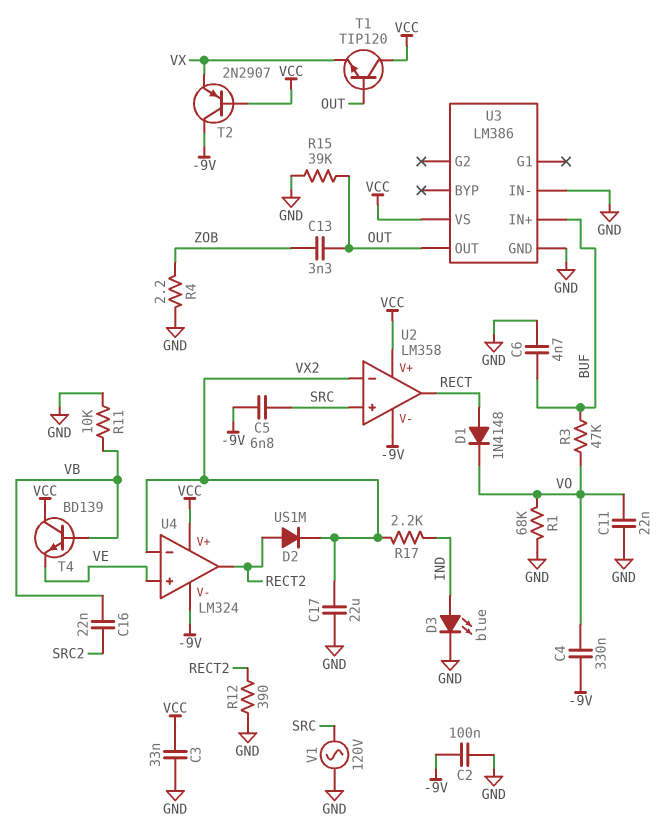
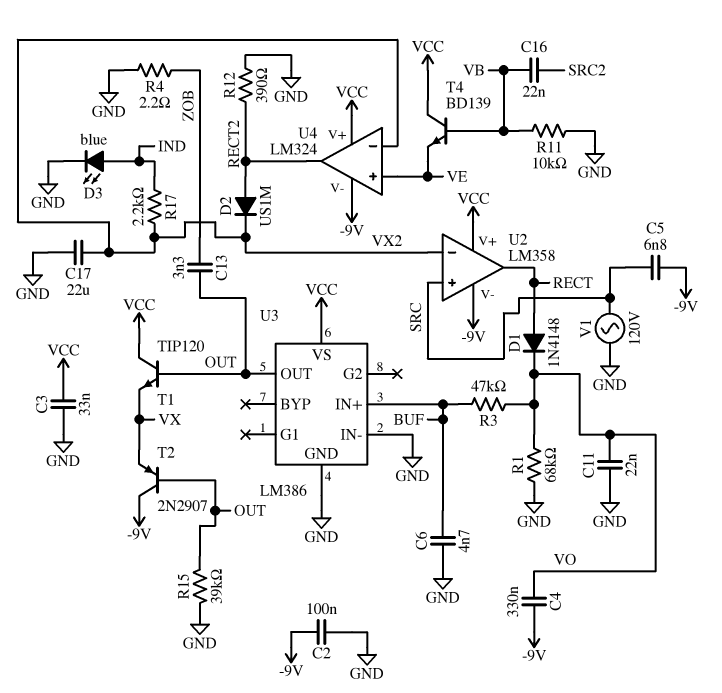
T2: PNP 2N2907 (B VCC, C -9V, E VX) -> PNP 2N2907 (B OUT, C -9V, E VX)

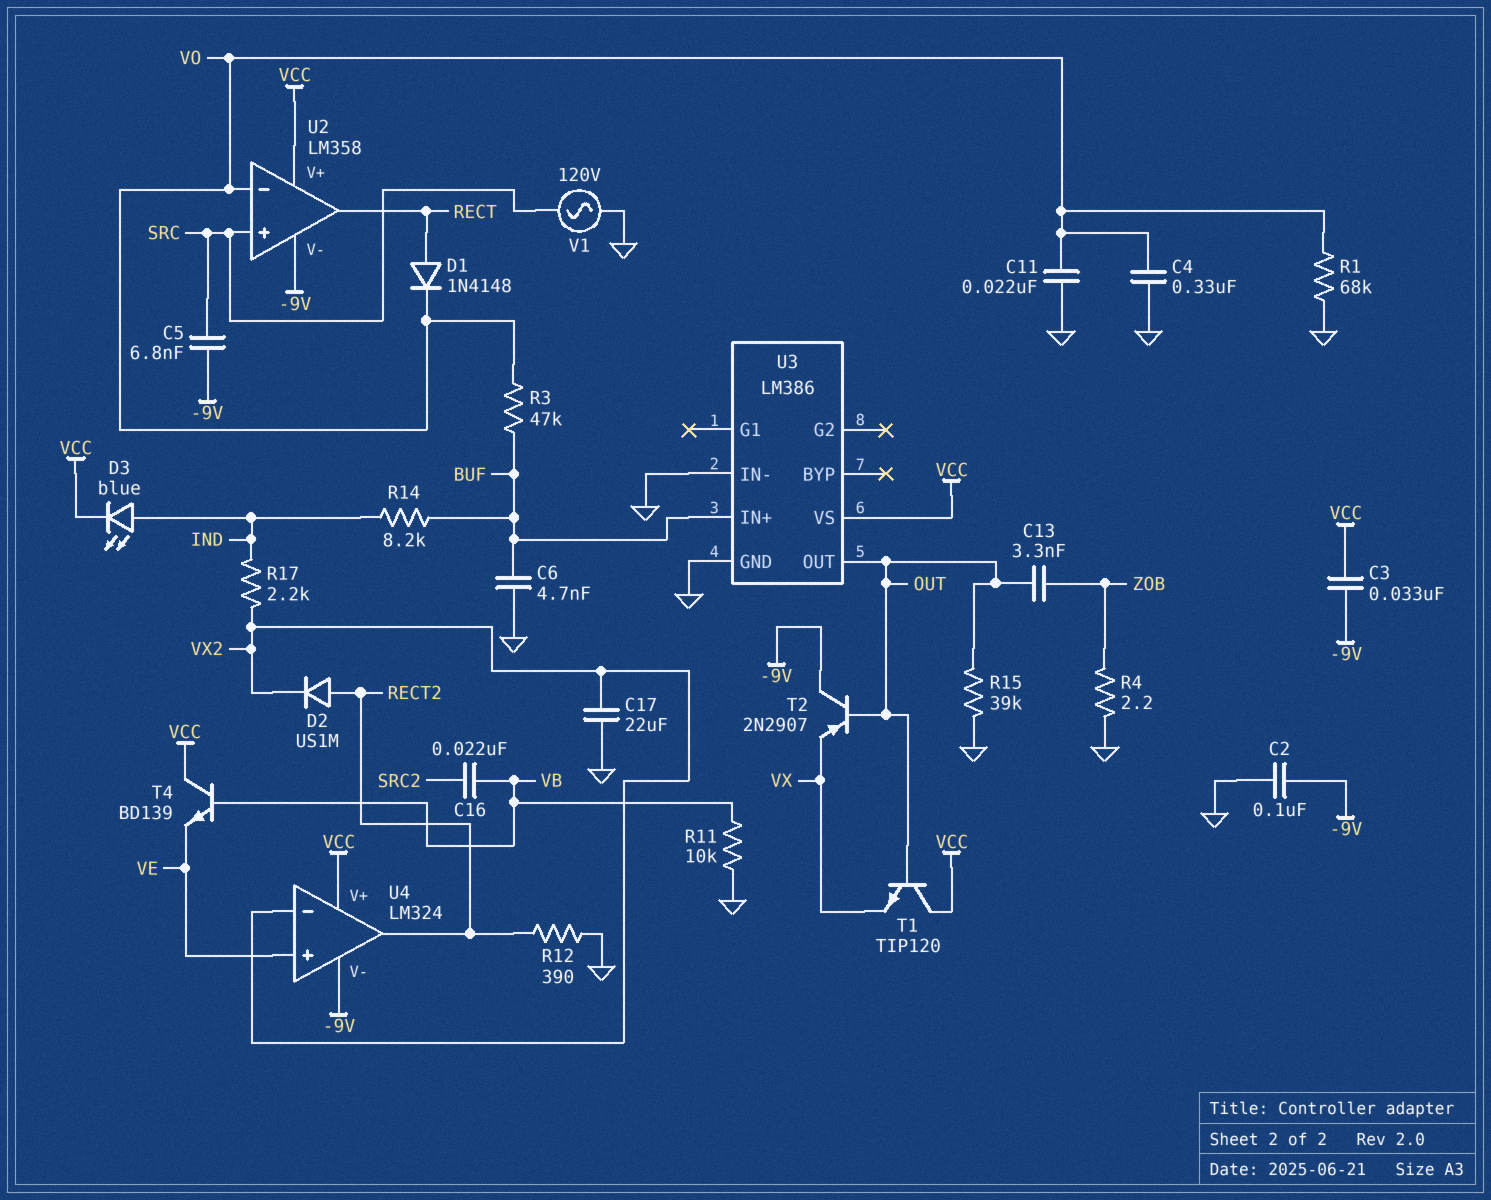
C3: 33nF (GND, VCC) -> 33nF (-9V, VCC)
C4: 330nF (-9V, VO) -> 330nF (GND, VO)
D3: LED blue (A IND, K GND) -> LED blue (A IND, K VCC)
R14: none -> 8.2k (BUF, IND)
U2 pin in-: VX2 -> VO

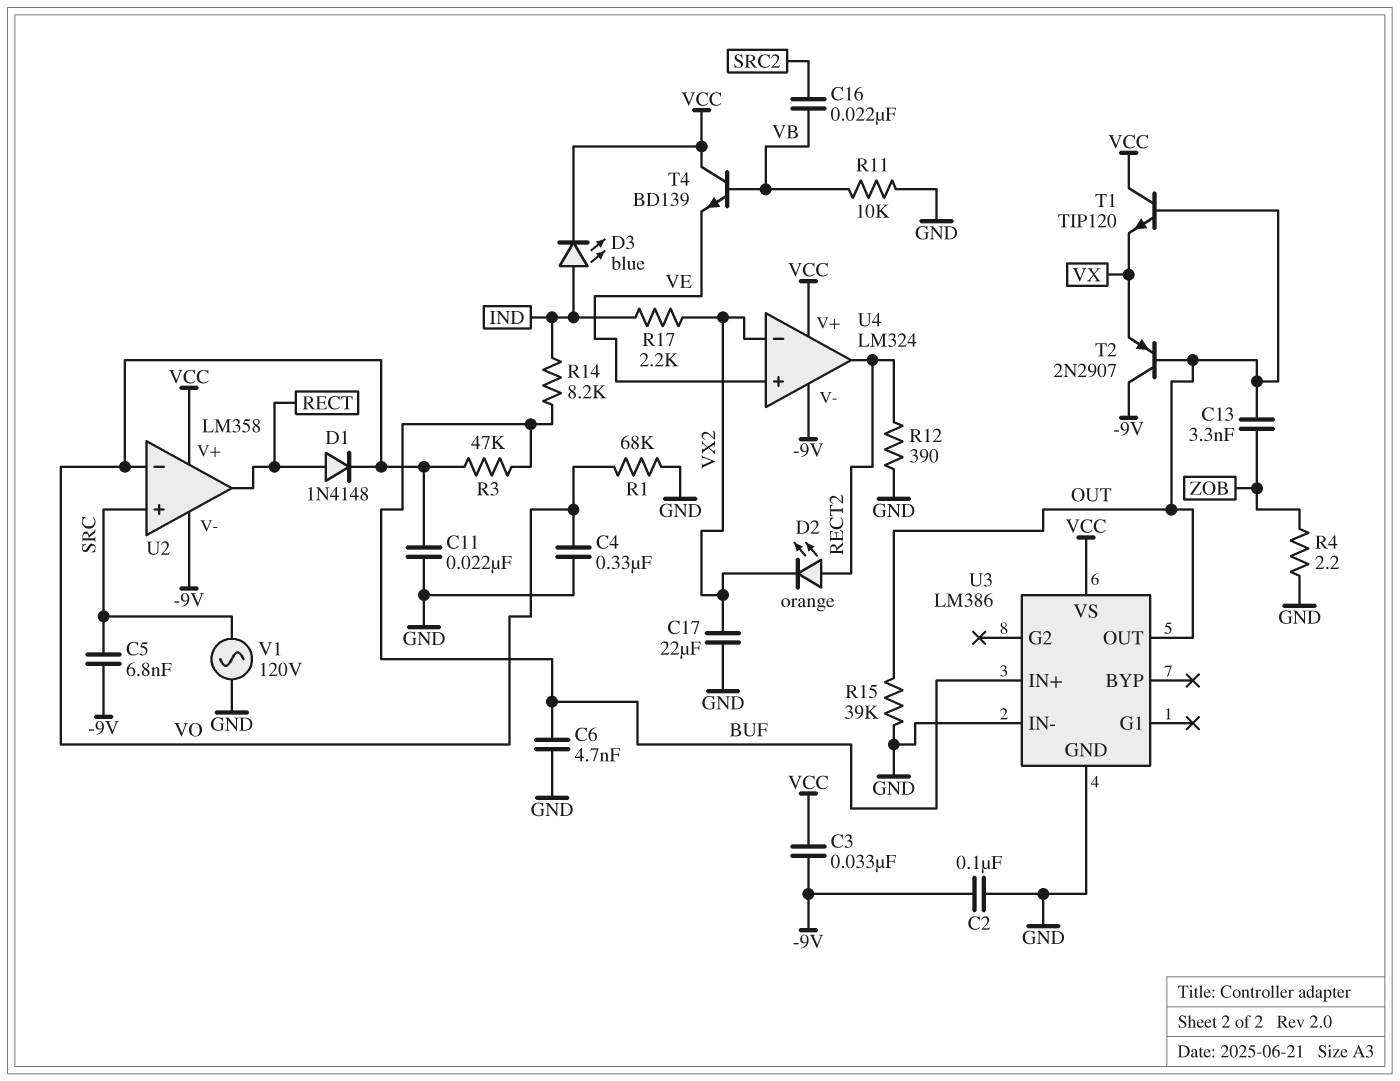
D2: diode US1M (A RECT2, K VX2) -> LED orange (A RECT2, K VX2)

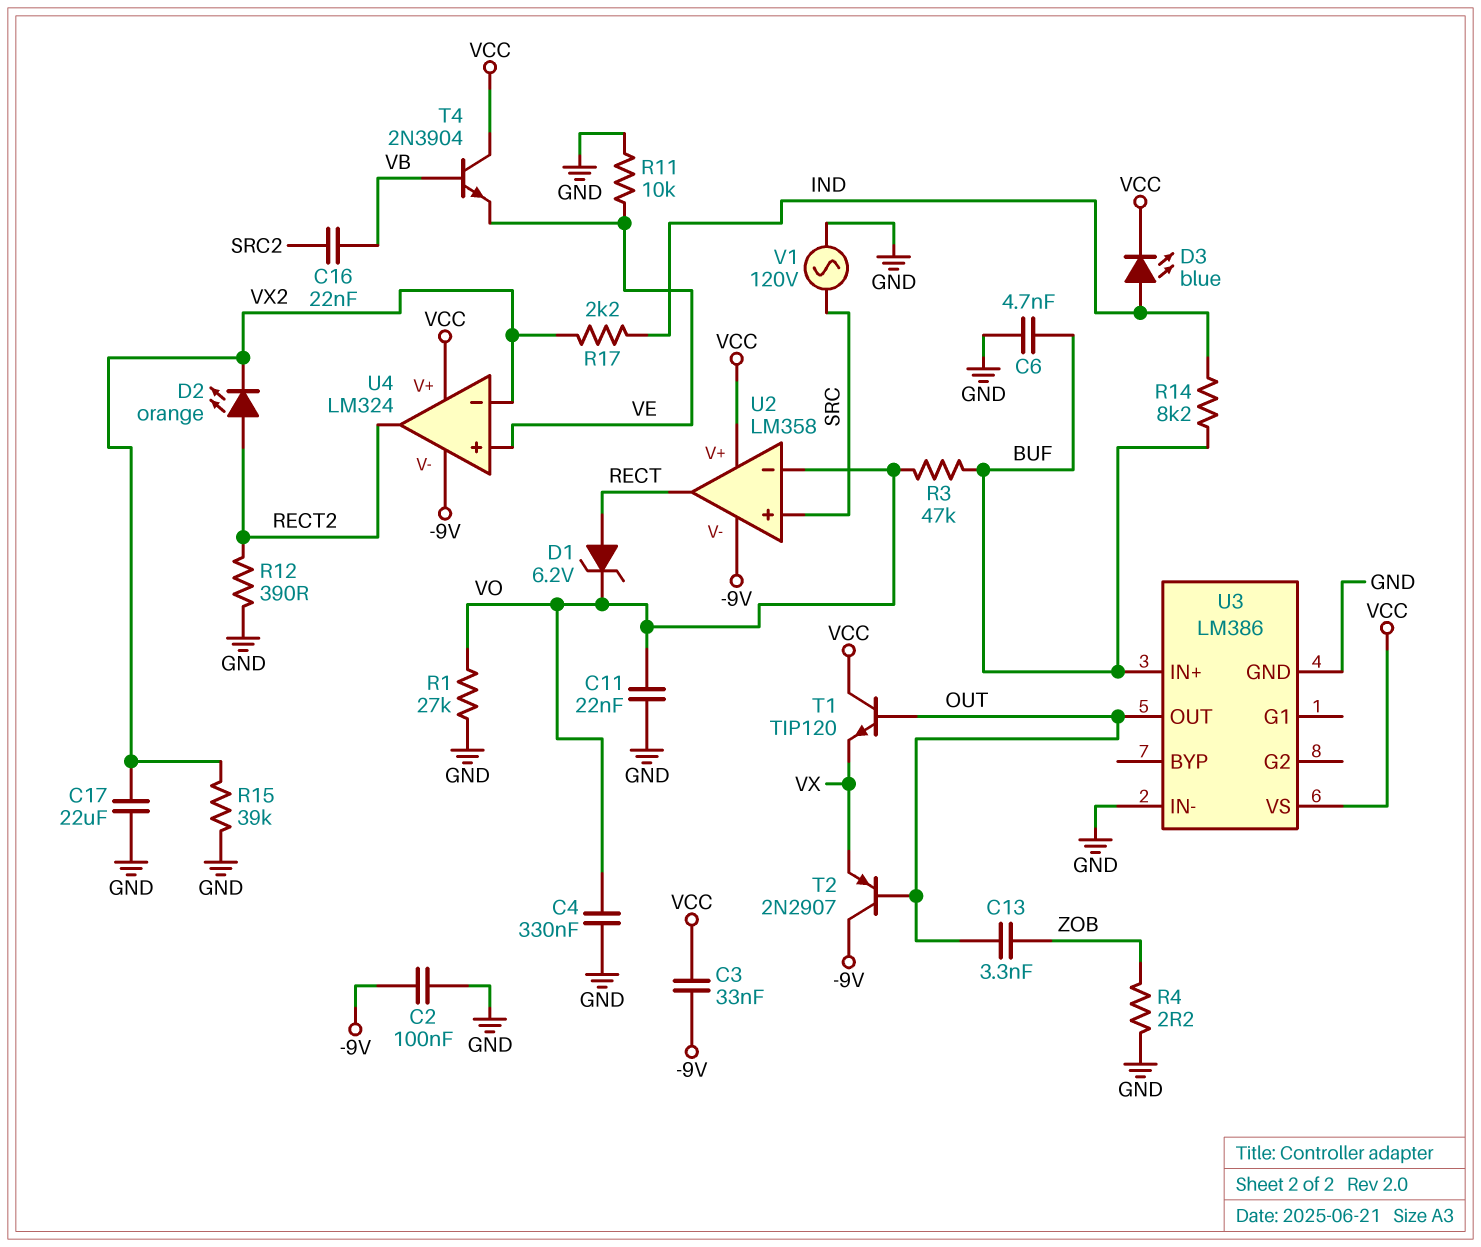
C5: 6.8nF (-9V, SRC) -> none
D1: diode 1N4148 (A RECT, K VO) -> zener 6.2V (A RECT, K VO)
R1: 68k (GND, VO) -> 27k (GND, VO)
R11: 10k (GND, VB) -> 10k (GND, VE)
R15: 39k (GND, OUT) -> 39k (GND, VX2)
T4: NPN BD139 (B VB, C VCC, E VE) -> NPN 2N3904 (B VB, C VCC, E VE)

